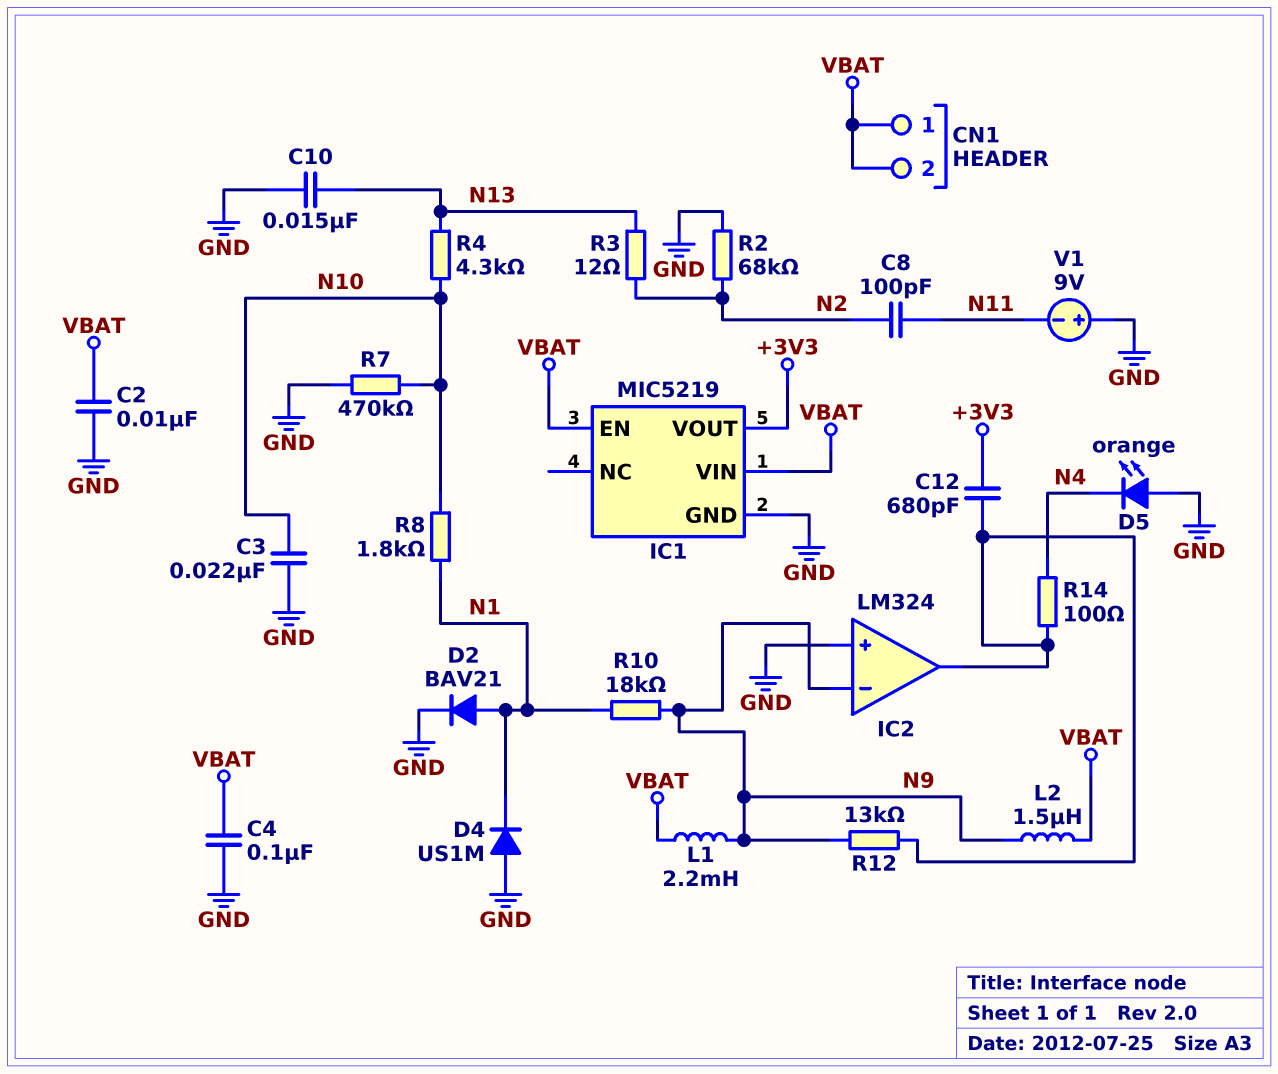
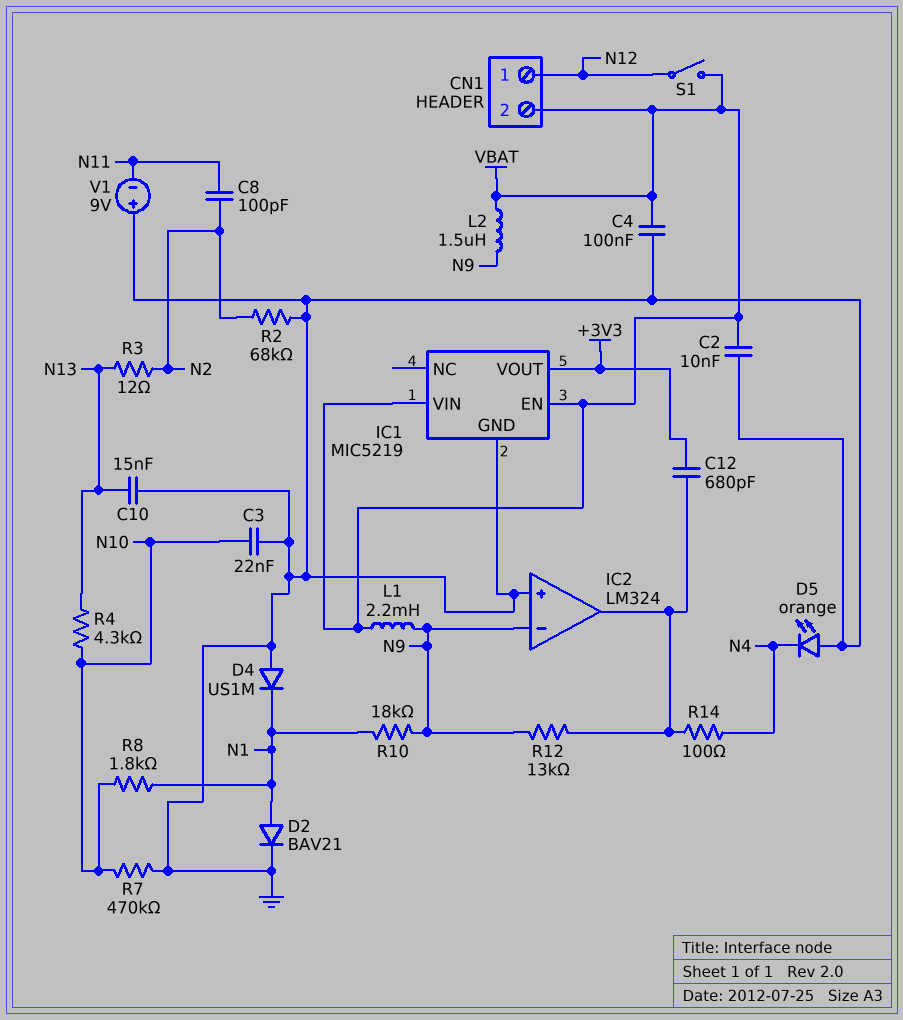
CN1 pin 1: VBAT -> N12
S1: none -> switch (N12, VBAT)

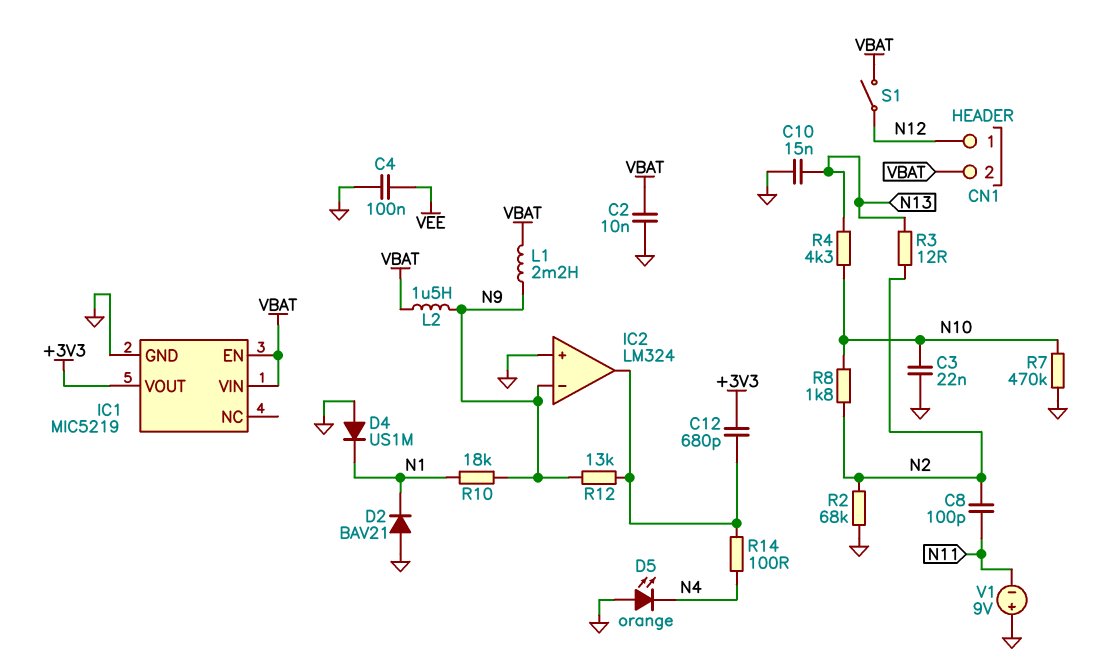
C4: 100nF (GND, VBAT) -> 100nF (GND, VEE)
D2: diode BAV21 (A N1, K GND) -> diode BAV21 (A GND, K N1)
R8: 1.8k (N1, N10) -> 1.8k (N2, N10)

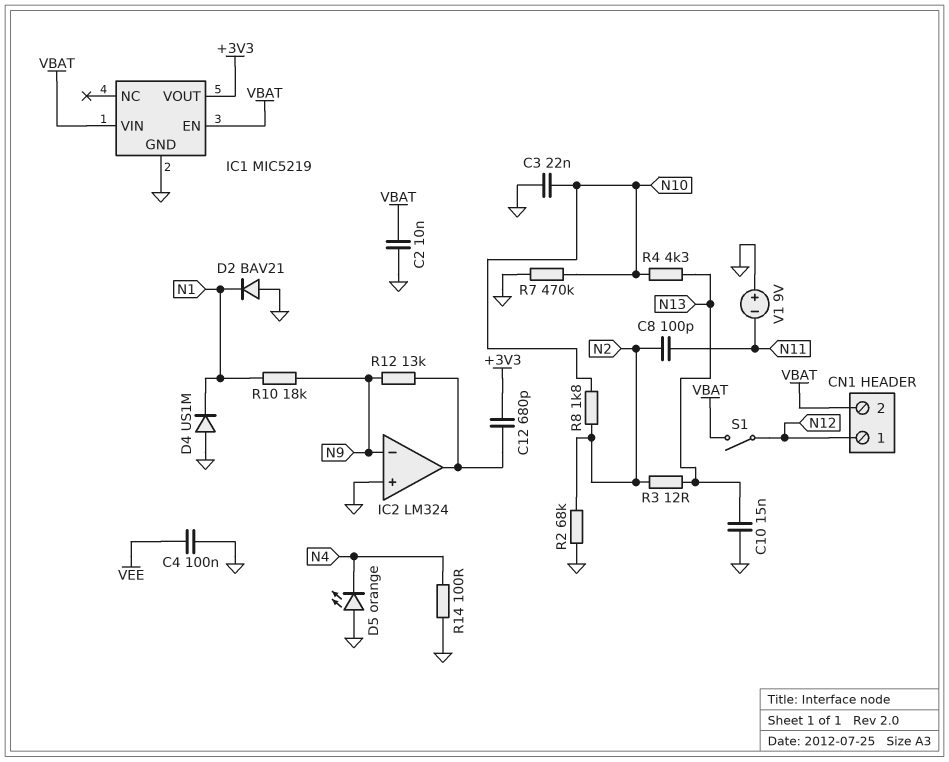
L1: 2.2mH (N9, VBAT) -> none
L2: 1.5uH (N9, VBAT) -> none
R14: 100 (IC2/out, N4) -> 100 (GND, N4)

